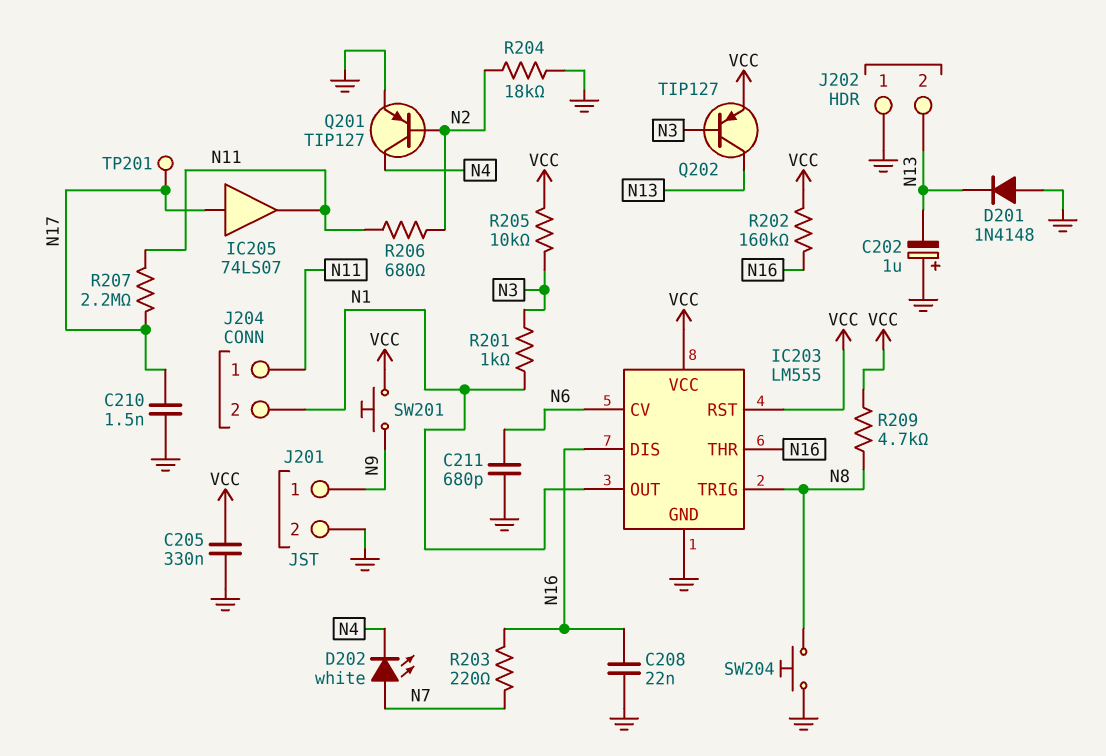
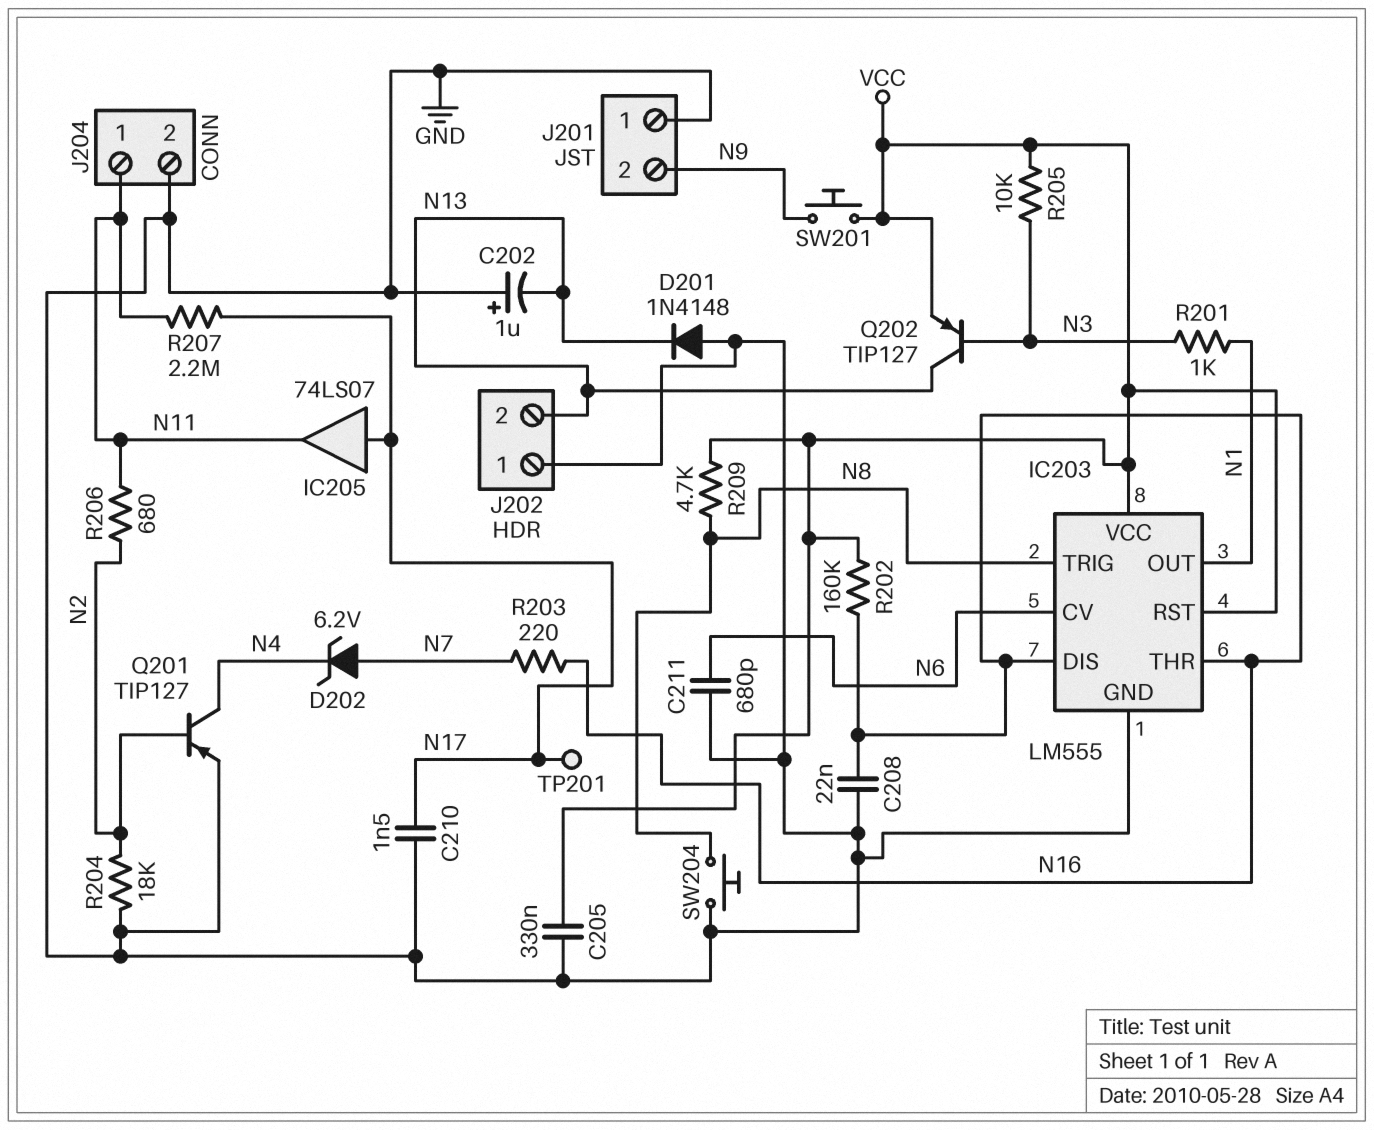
D202: LED white (A N7, K N4) -> zener 6.2V (A N7, K N4)
J201 pin 1: N9 -> GND
J201 pin 2: GND -> N9
J204 pin 2: N1 -> GND

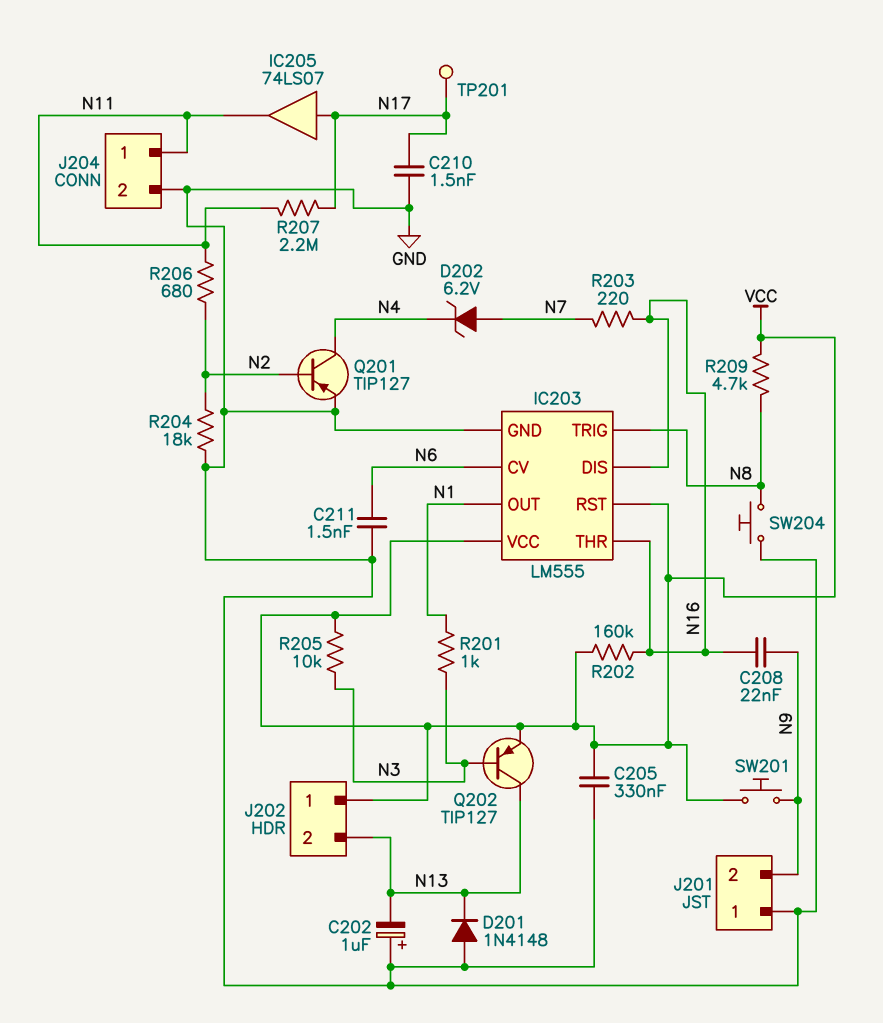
C208: 22nF (GND, N16) -> 22nF (N9, N16)
C211: 680pF (GND, N6) -> 1.5nF (GND, N6)
J202 pin 1: GND -> VCC

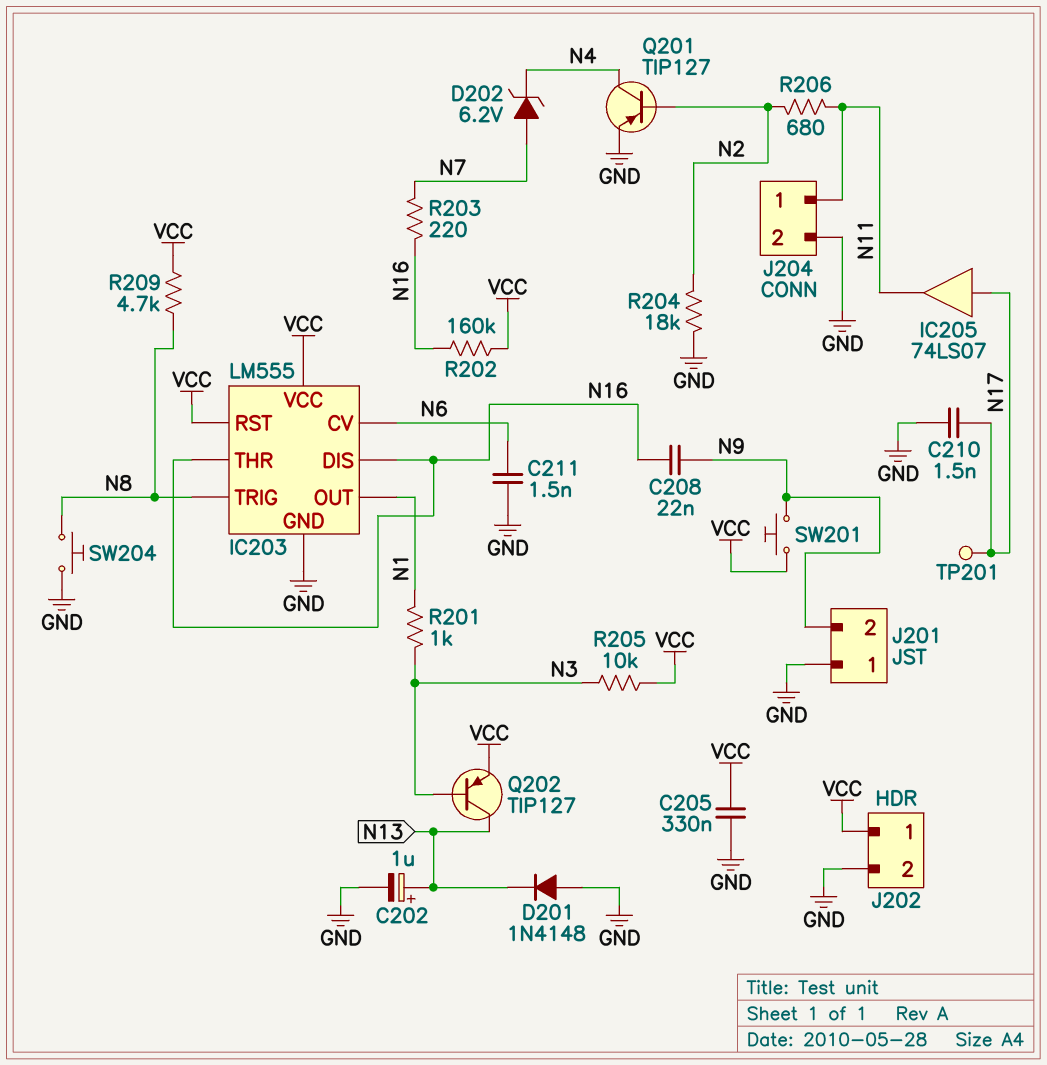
C202: 1uF (plus GND, minus N13) -> 1uF (plus N13, minus GND)
J202 pin 2: N13 -> GND
R207: 2.2M (N11, N17) -> none

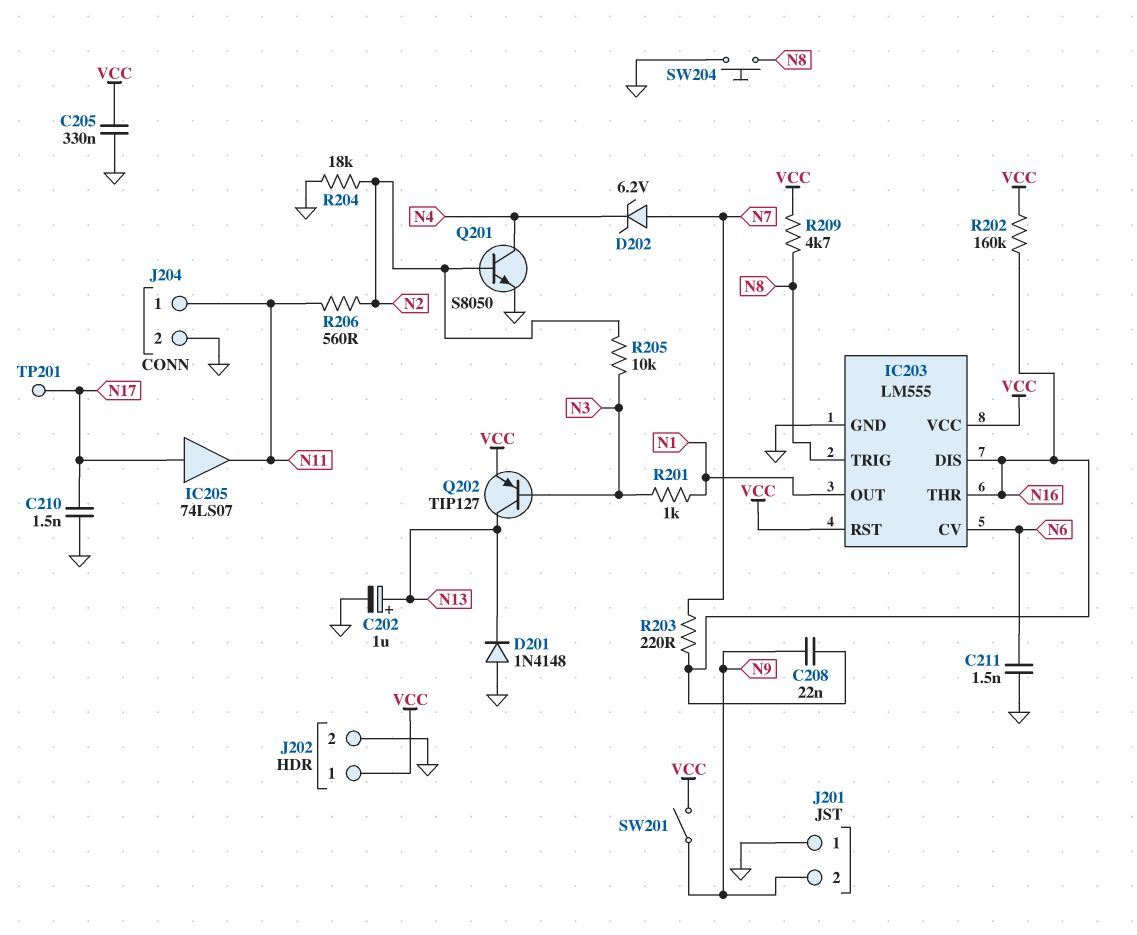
Q201: PNP TIP127 (B N2, C N4, E GND) -> NPN S8050 (B N2, C N4, E GND)
R205: 10k (N3, VCC) -> 10k (N2, N3)
R206: 680 (N2, N11) -> 560 (N2, N11)
SW201: button (N9, VCC) -> switch (N9, VCC)

